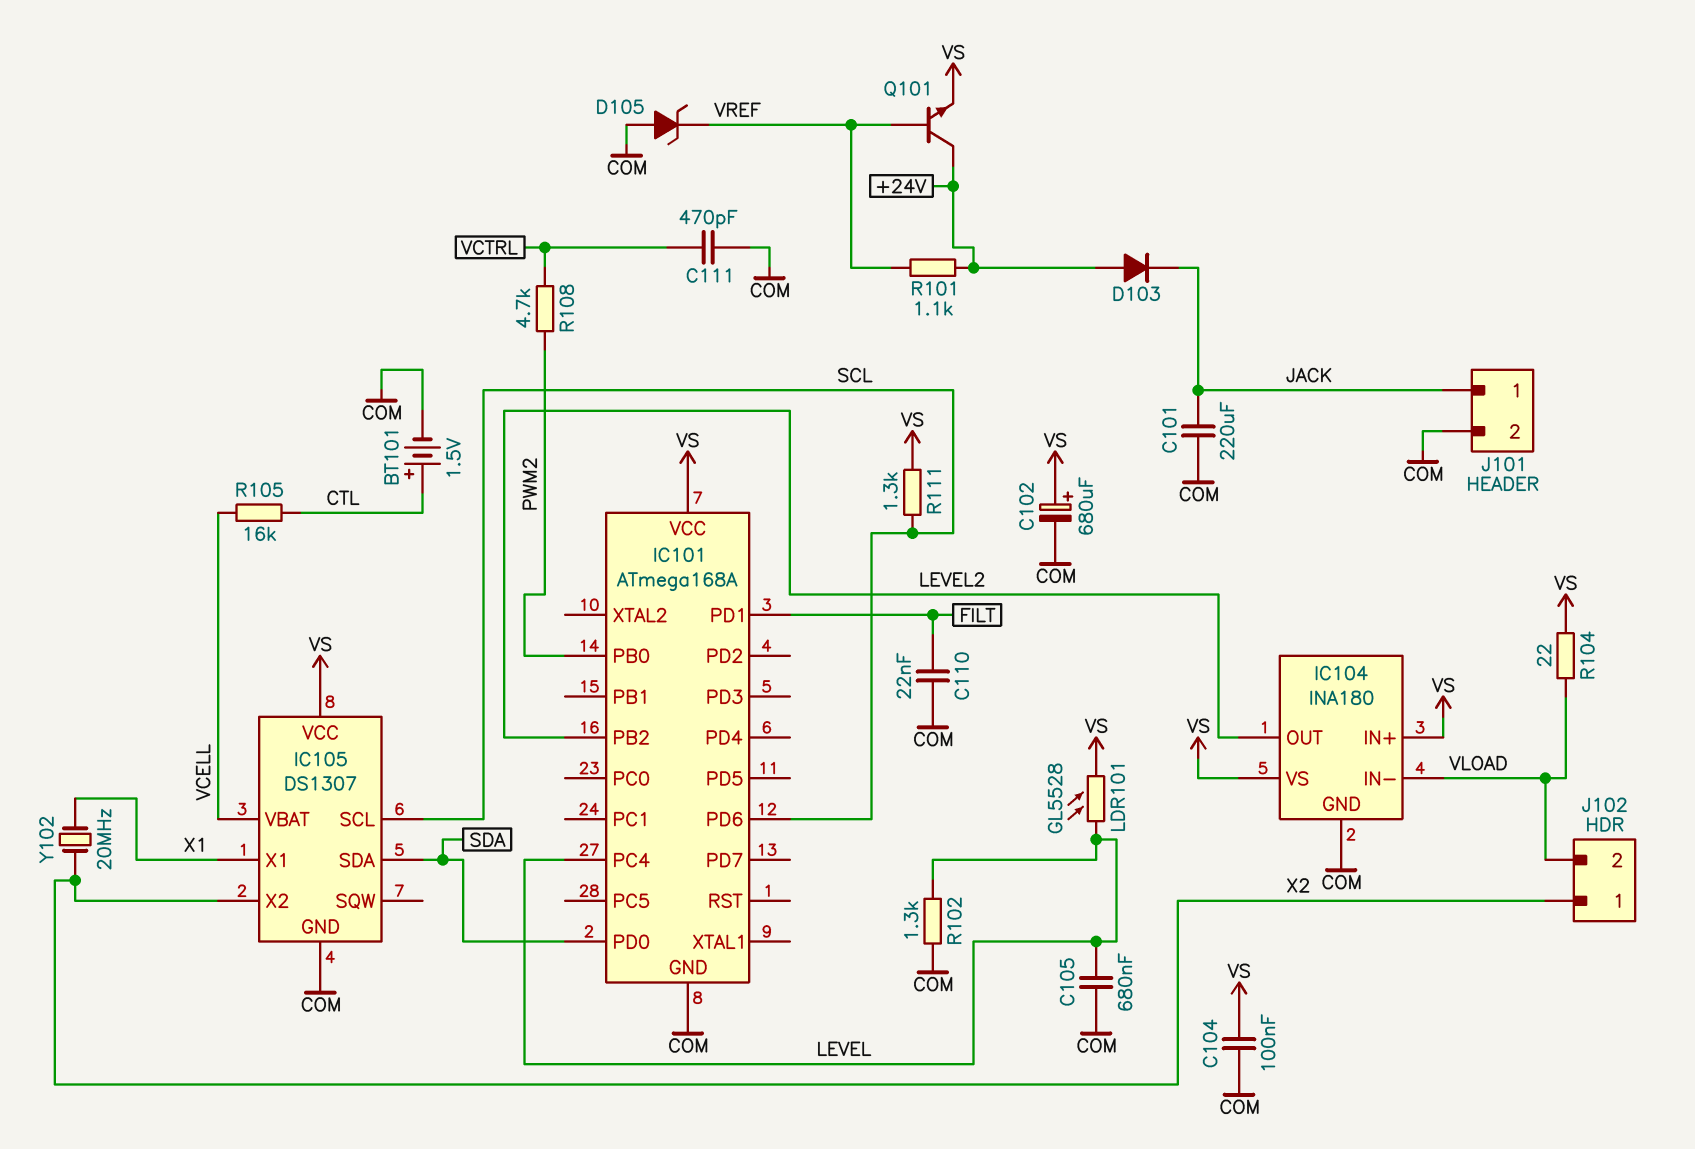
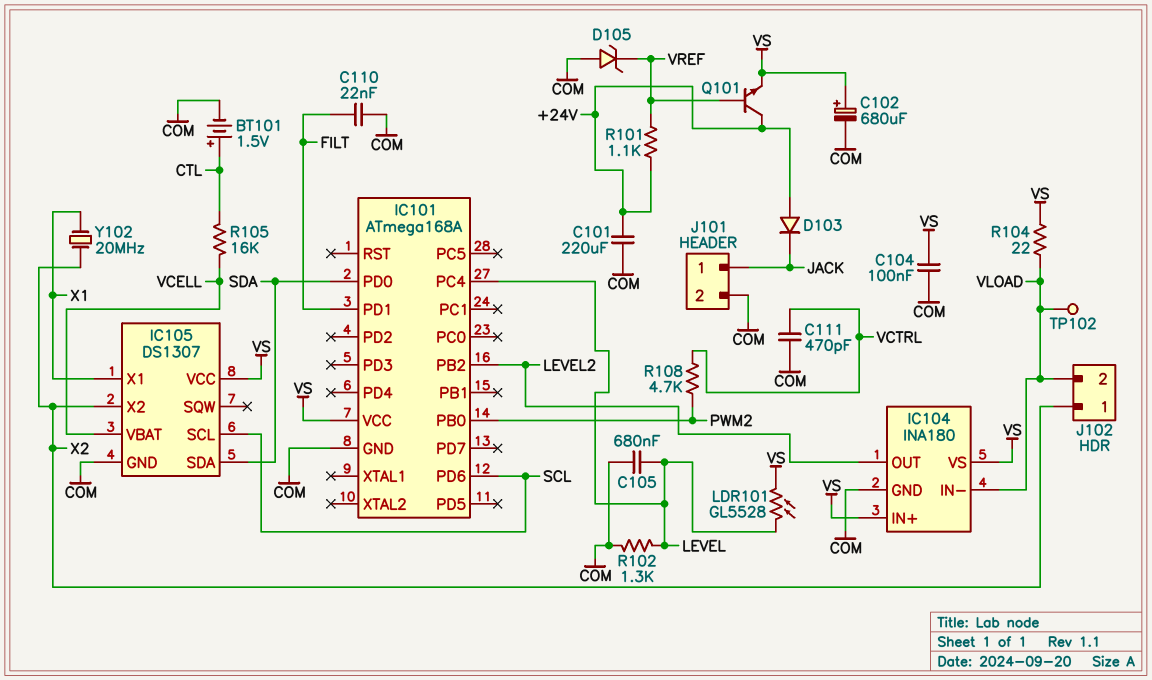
C101: 220uF (COM, JACK) -> 220uF (+24V, COM)
R111: 1.3k (SCL, VS) -> none
TP102: none -> test point (VLOAD)

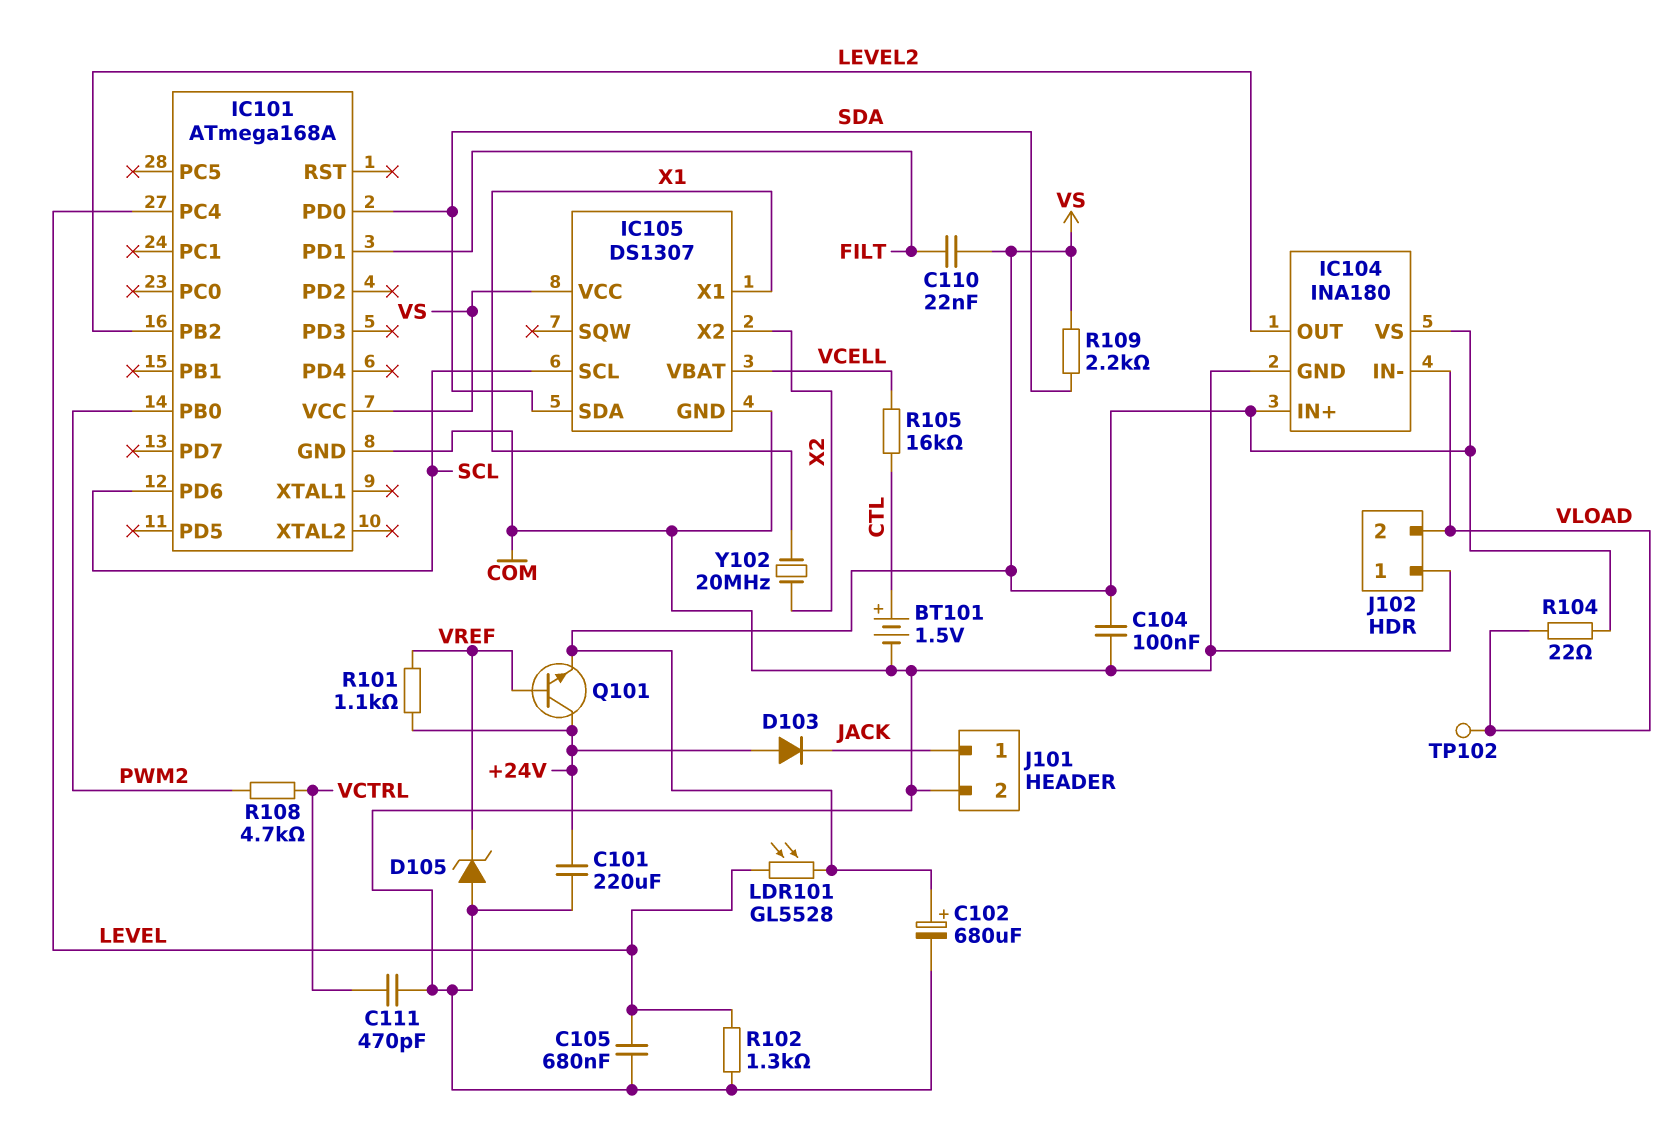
C110: 22nF (COM, FILT) -> 22nF (FILT, VS)
J102 pin 1: X2 -> COM
R109: none -> 2.2k (SDA, VS)

